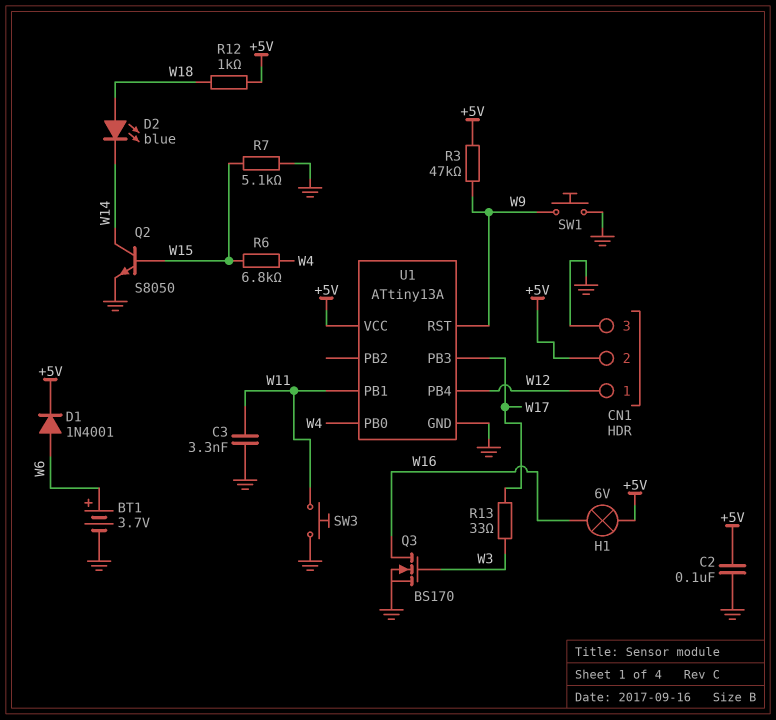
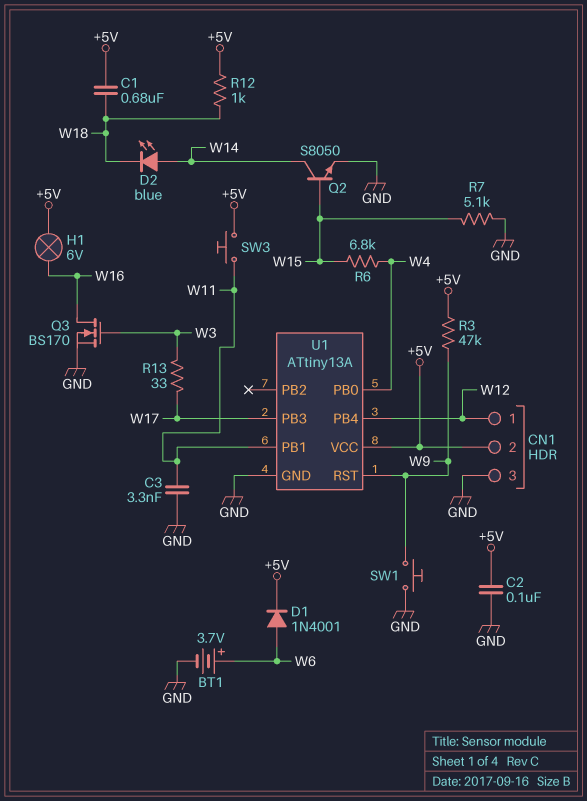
C1: none -> 680nF (+5V, W18)
D2: LED blue (A W18, K W14) -> LED blue (A W14, K W18)
SW3: button (GND, W11) -> button (+5V, W11)

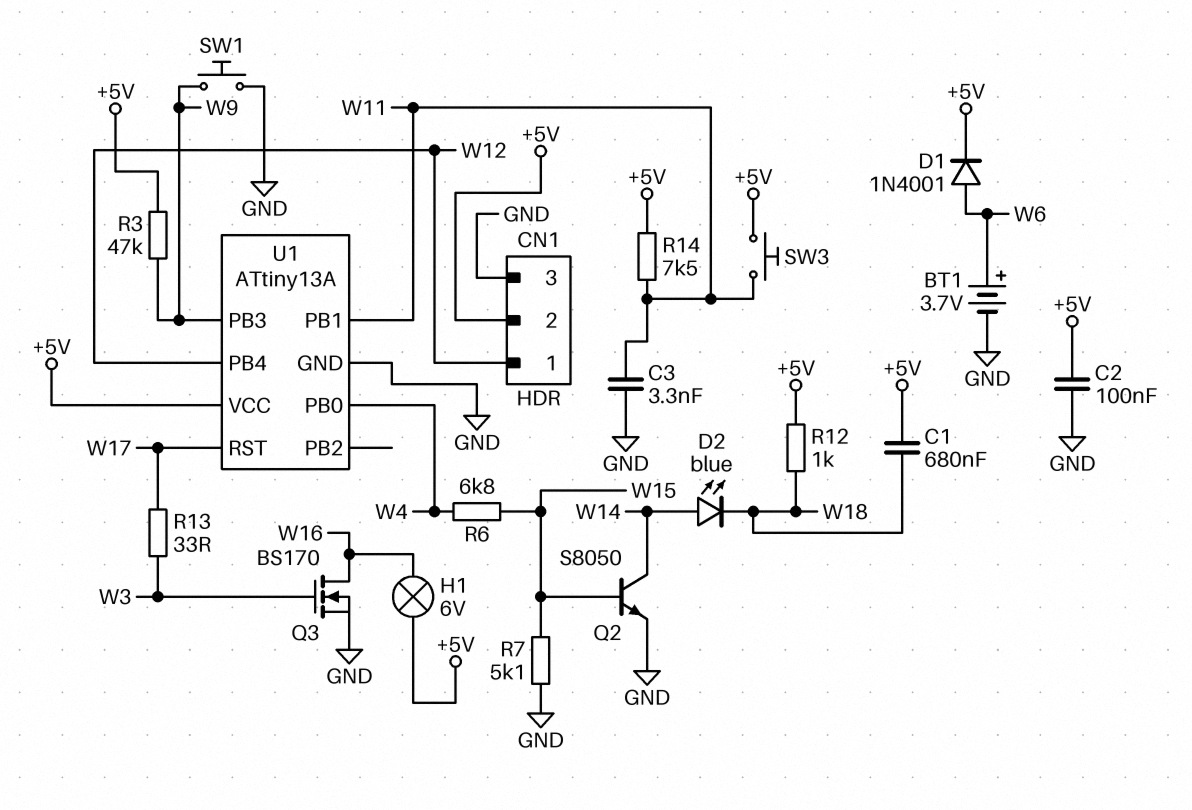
R14: none -> 7.5k (+5V, W11)
U1 pin PB3: W17 -> W9
U1 pin RST: W9 -> W17

